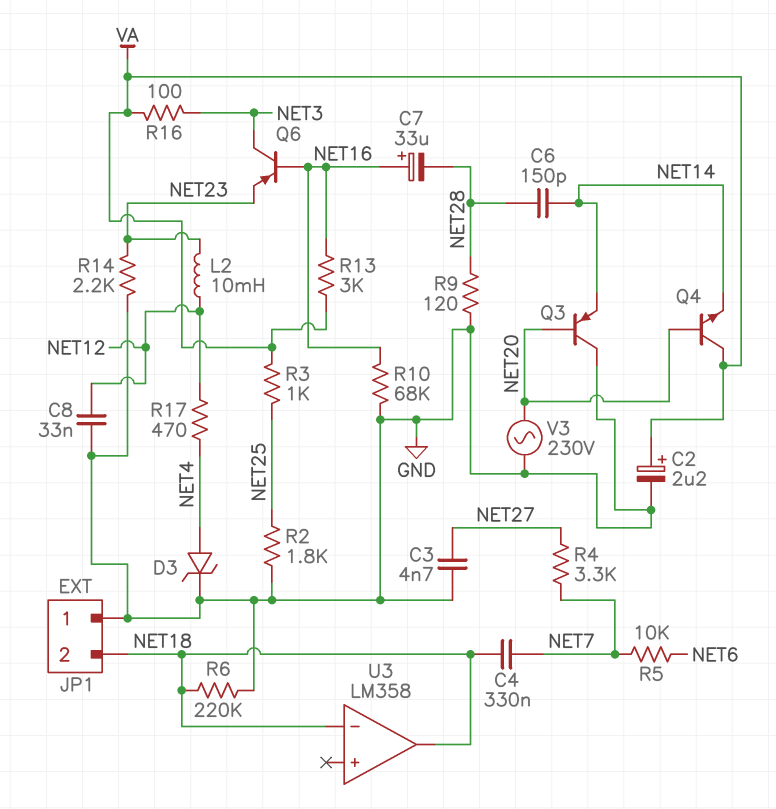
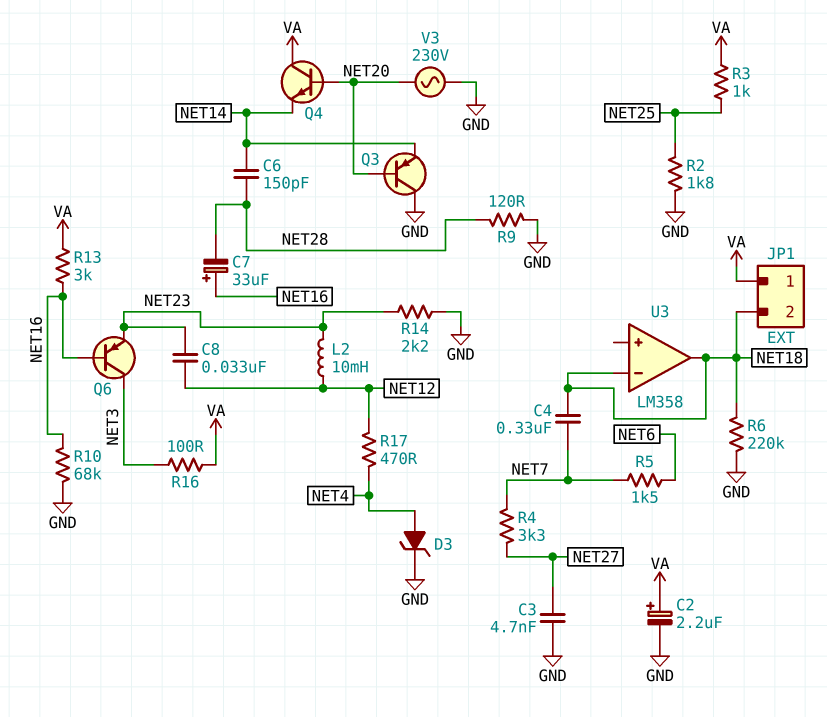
C8: 33nF (GND, NET12) -> 33nF (NET12, NET23)
JP1 pin 1: GND -> VA
R5: 10k (NET6, NET7) -> 1.5k (NET6, NET7)

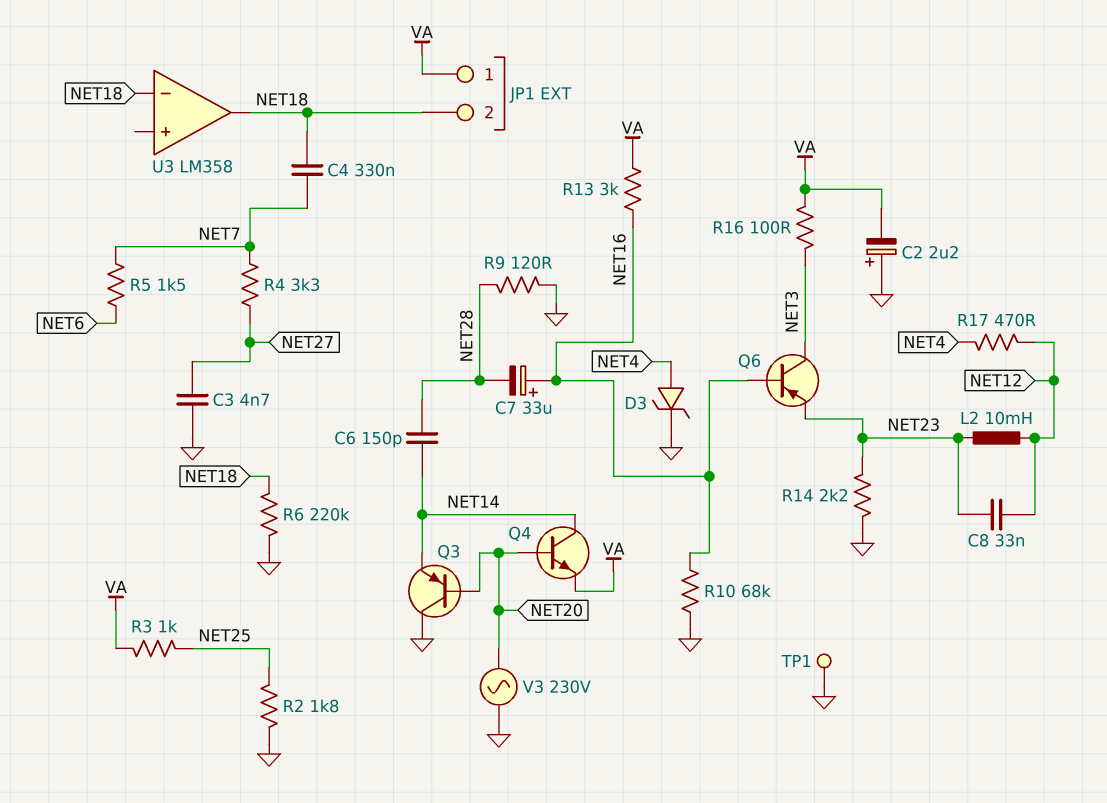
C2: 2.2uF (plus VA, minus GND) -> 2.2uF (plus GND, minus VA)
Q4: NPN (B NET20, C VA, E NET14) -> NPN (B NET20, C NET14, E VA)
TP1: none -> test point (GND)

